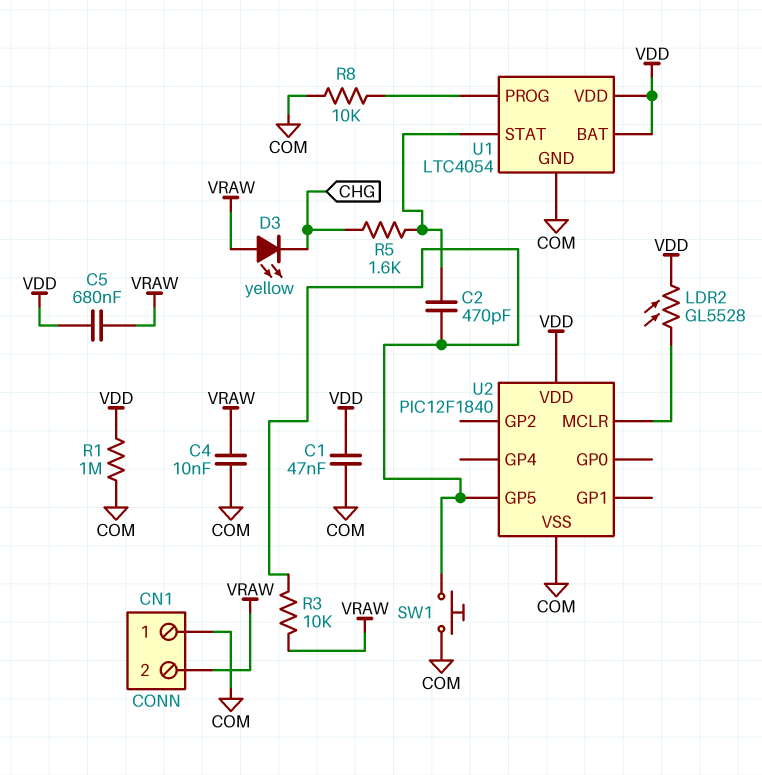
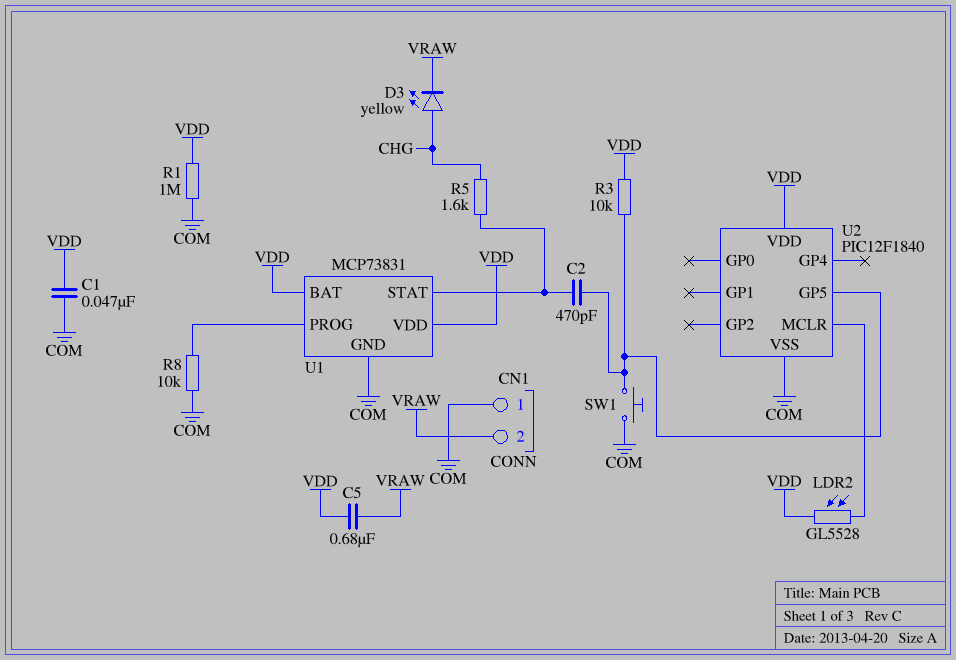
C4: 10nF (COM, VRAW) -> none
D3: LED yellow (A VRAW, K CHG) -> LED yellow (A CHG, K VRAW)
R3: 10k (U2/GP5, VRAW) -> 10k (U2/GP5, VDD)
U1: LTC4054 -> MCP73831

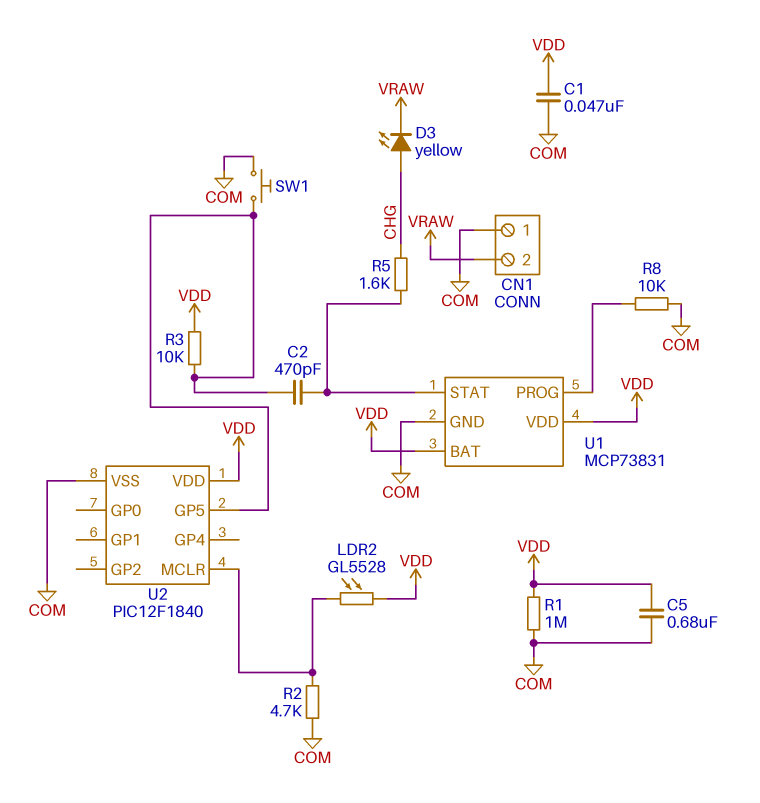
C5: 680nF (VDD, VRAW) -> 680nF (COM, VDD)
R2: none -> 4.7k (COM, U2/MCLR)

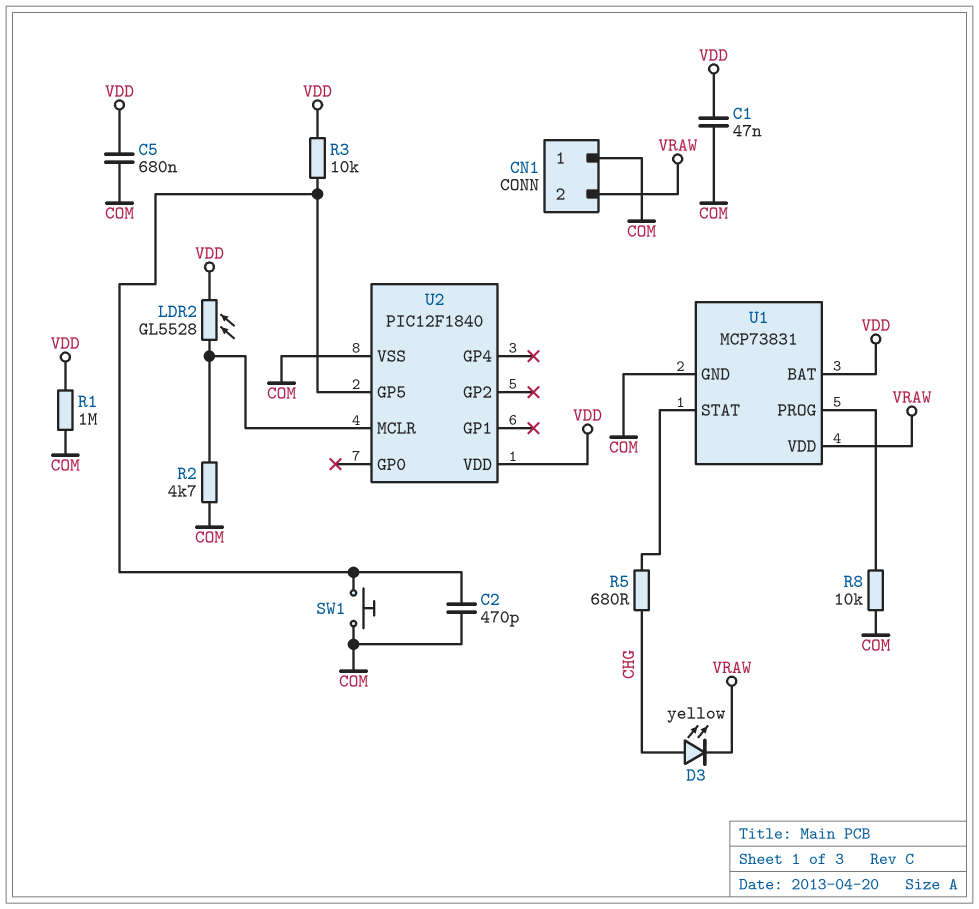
C2: 470pF (U1/STAT, U2/GP5) -> 470pF (COM, U2/GP5)
R5: 1.6k (CHG, U1/STAT) -> 680 (CHG, U1/STAT)
U1 pin VDD: VDD -> VRAW

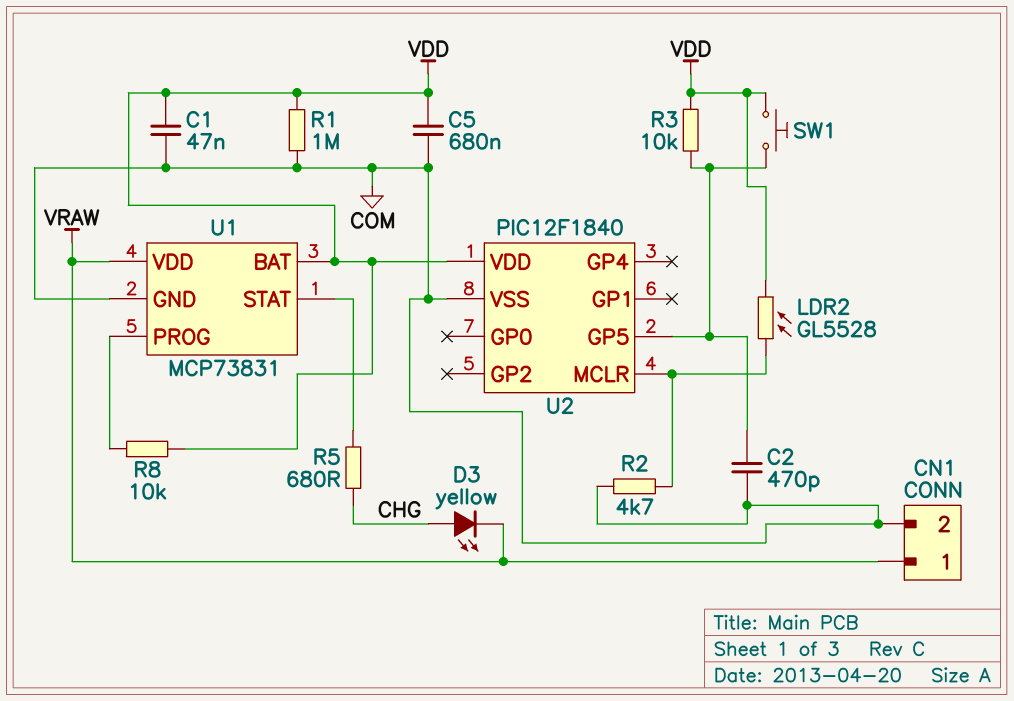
CN1 pin 1: COM -> VRAW
CN1 pin 2: VRAW -> COM
R8: 10k (COM, U1/PROG) -> 10k (U1/PROG, VDD)
SW1: button (COM, U2/GP5) -> button (U2/GP5, VDD)

